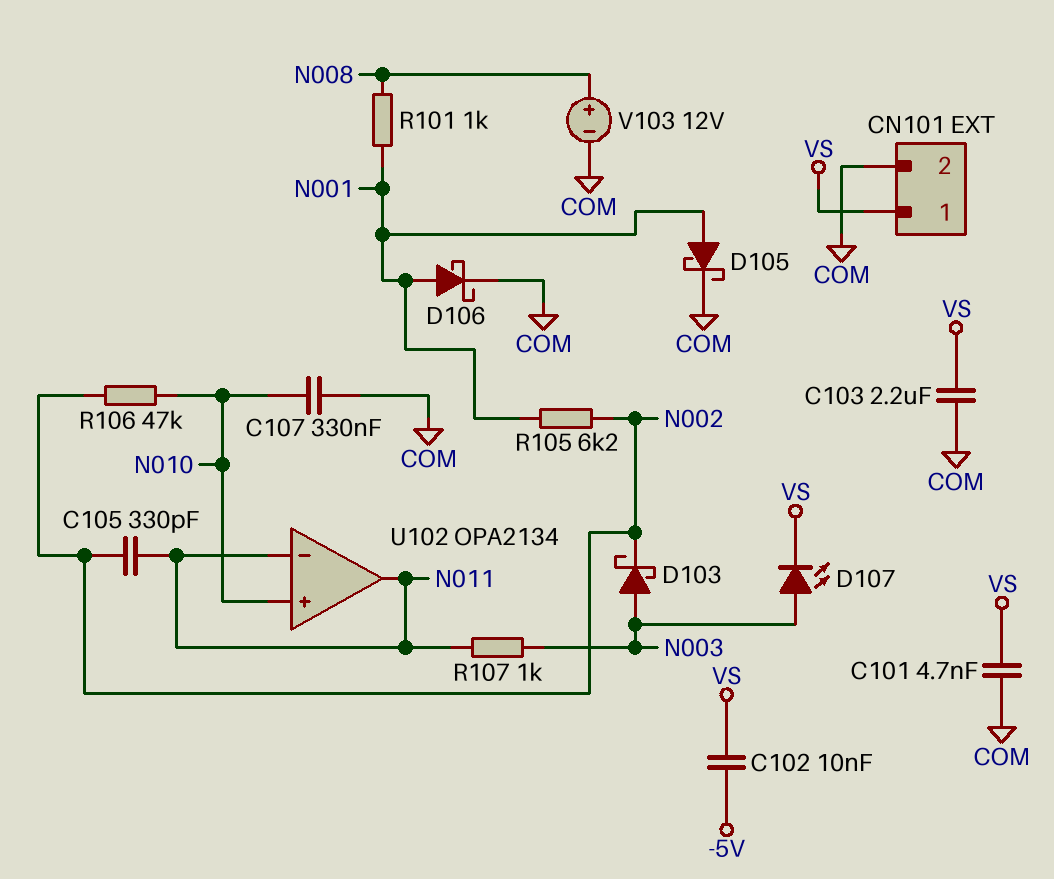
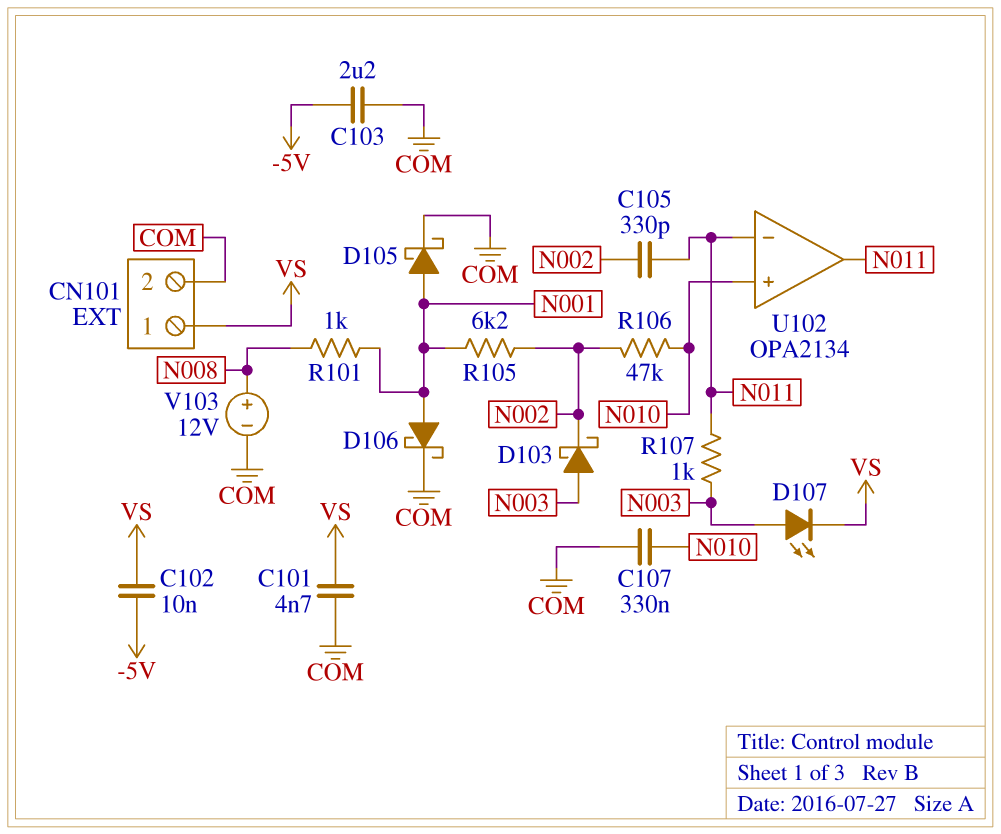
C103: 2.2uF (COM, VS) -> 2.2uF (-5V, COM)

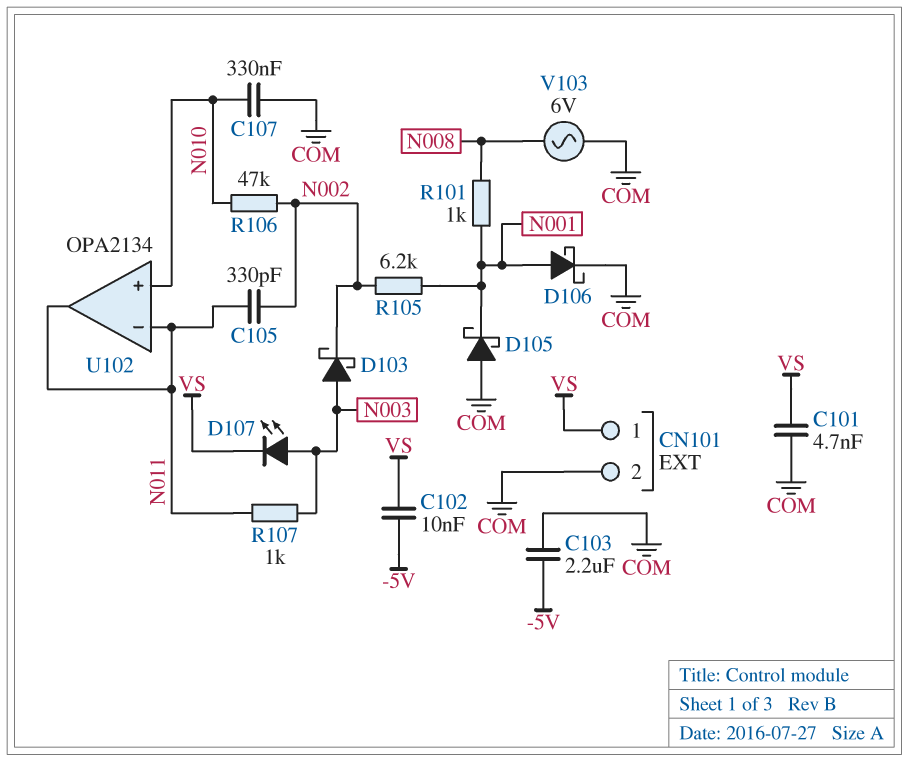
D105: schottky (A N001, K COM) -> schottky (A COM, K N001)
V103: 12V (plus N008, minus COM) -> AC 6V (COM, N008)

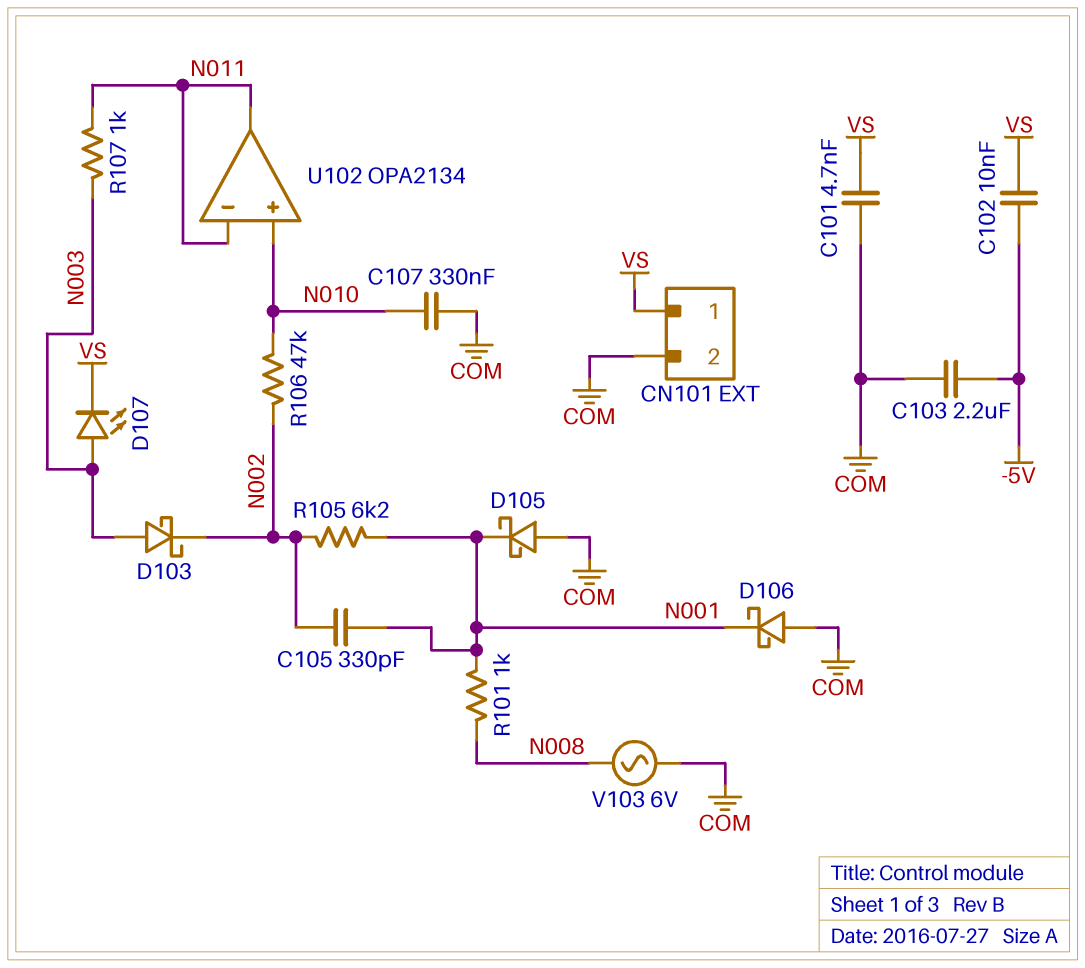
C105: 330pF (N002, N011) -> 330pF (N001, N002)
D106: schottky (A N001, K COM) -> schottky (A COM, K N001)

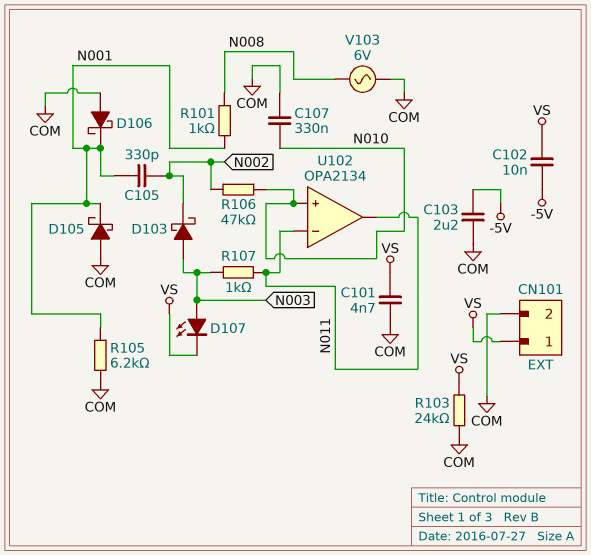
R103: none -> 24k (COM, VS)
R105: 6.2k (N001, N002) -> 6.2k (COM, N001)

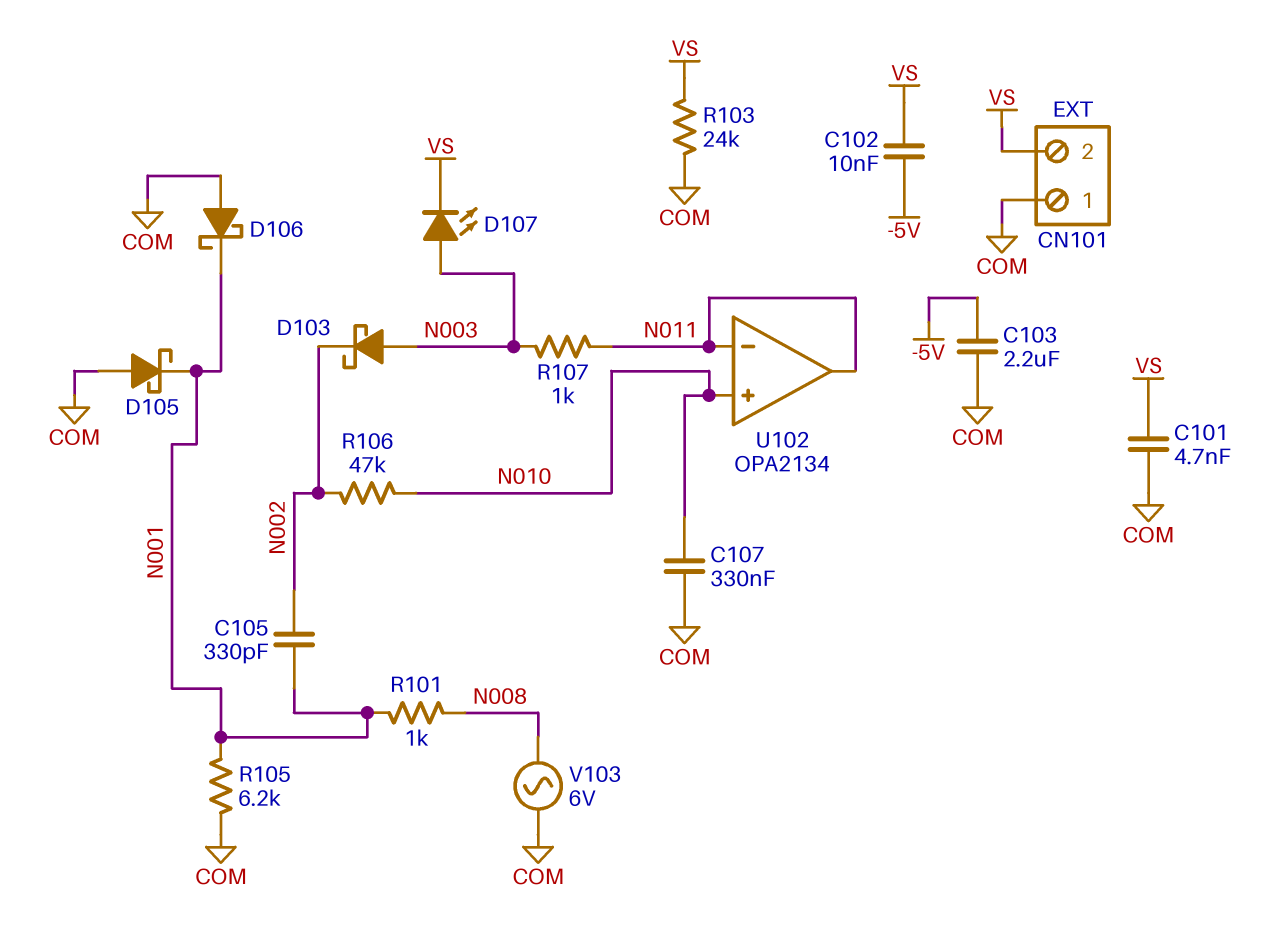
CN101 pin 1: VS -> COM
CN101 pin 2: COM -> VS

